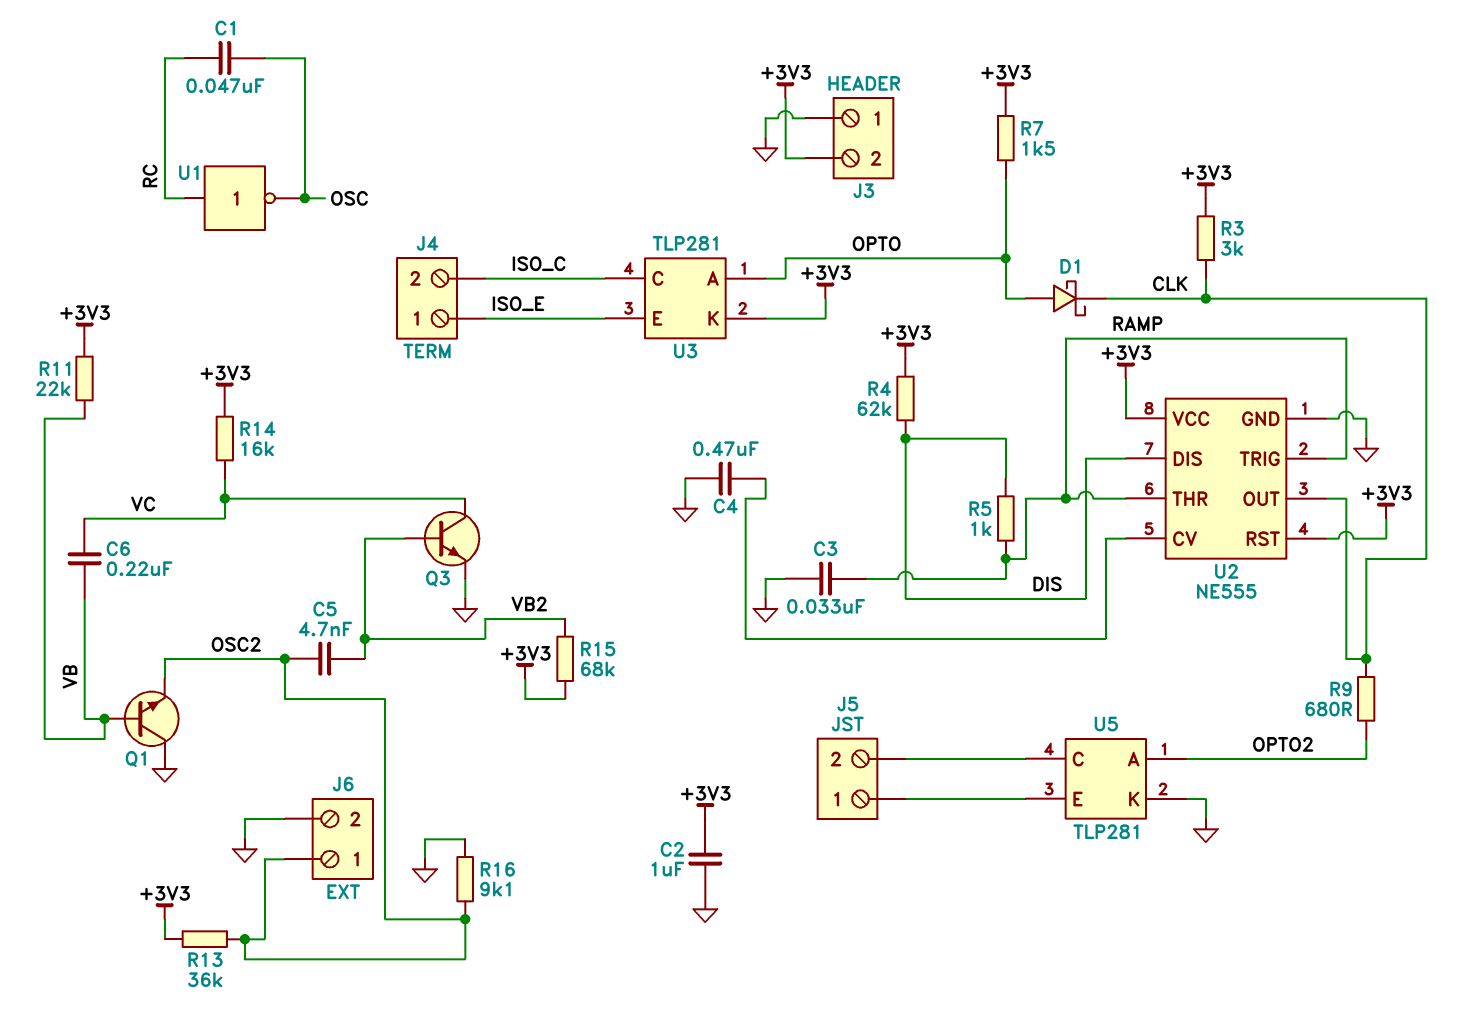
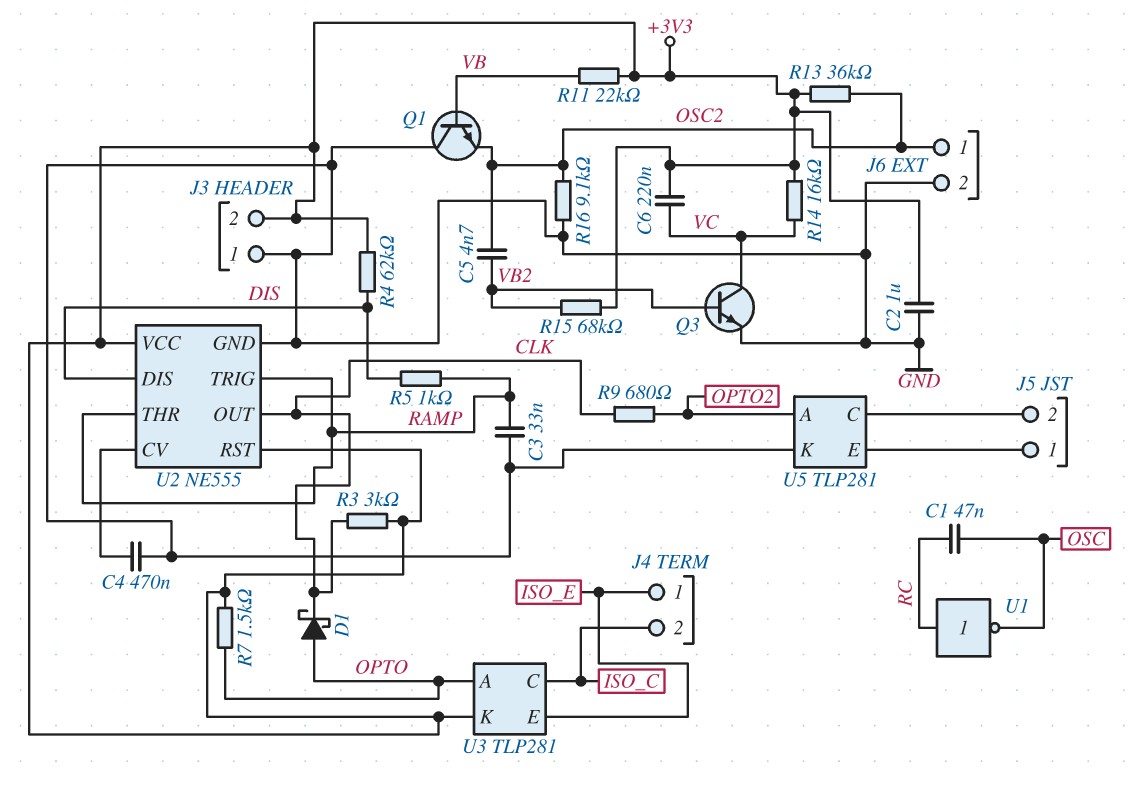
C6: 220nF (VB, VC) -> 220nF (+3V3, VC)

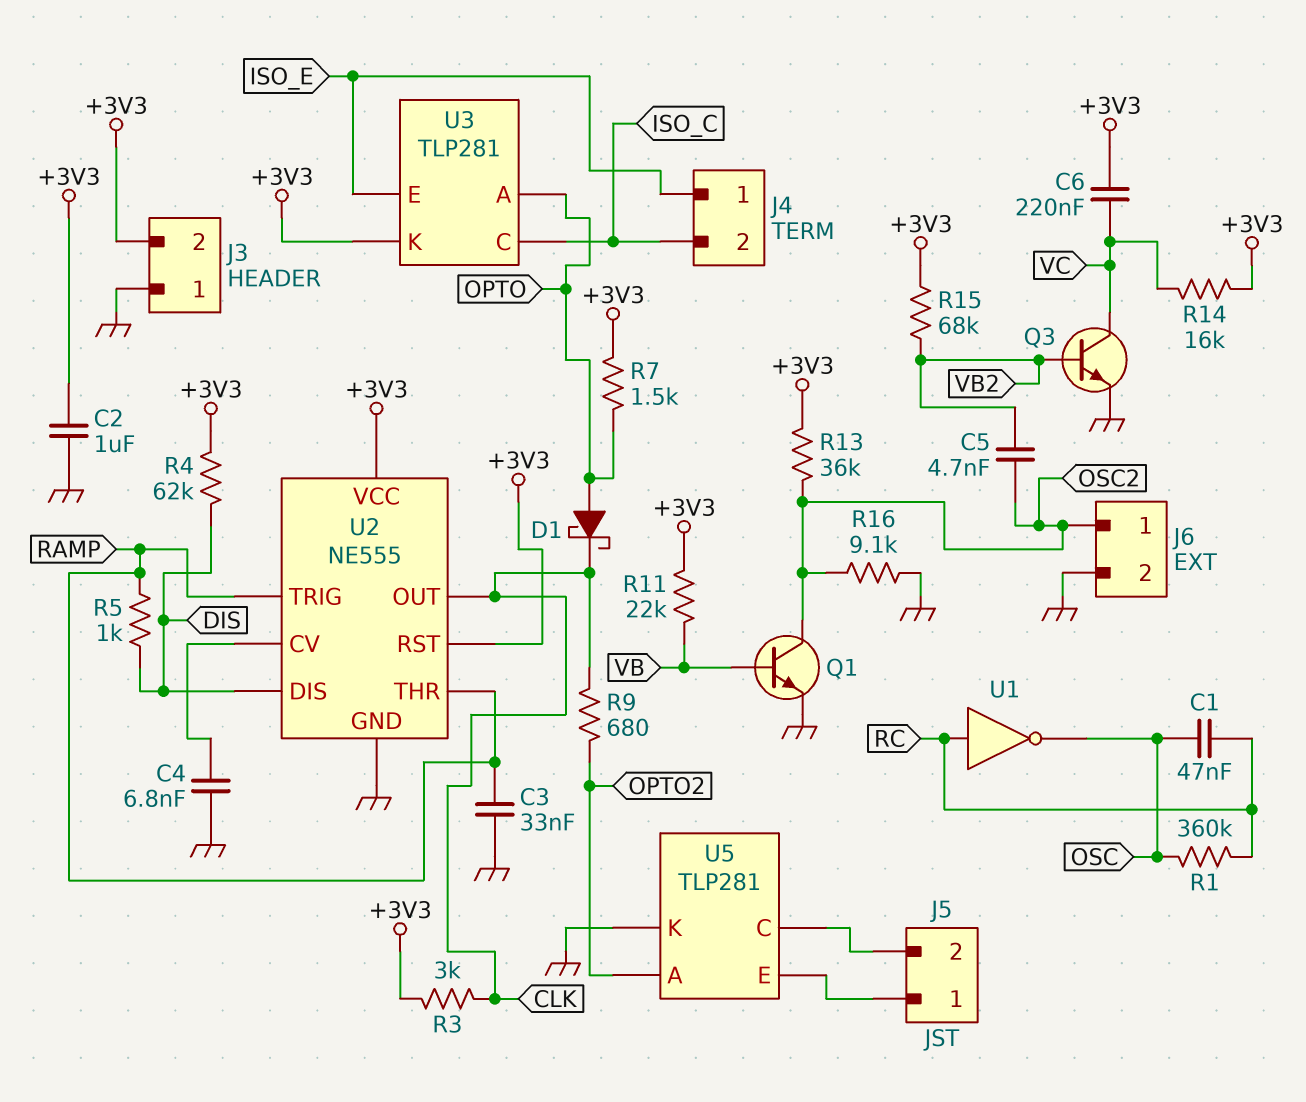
C4: 470nF (GND, U2/CV) -> 6.8nF (GND, U2/CV)
Q1: NPN (B VB, C GND, E OSC2) -> NPN (B VB, C OSC2, E GND)
R1: none -> 360k (OSC, RC)

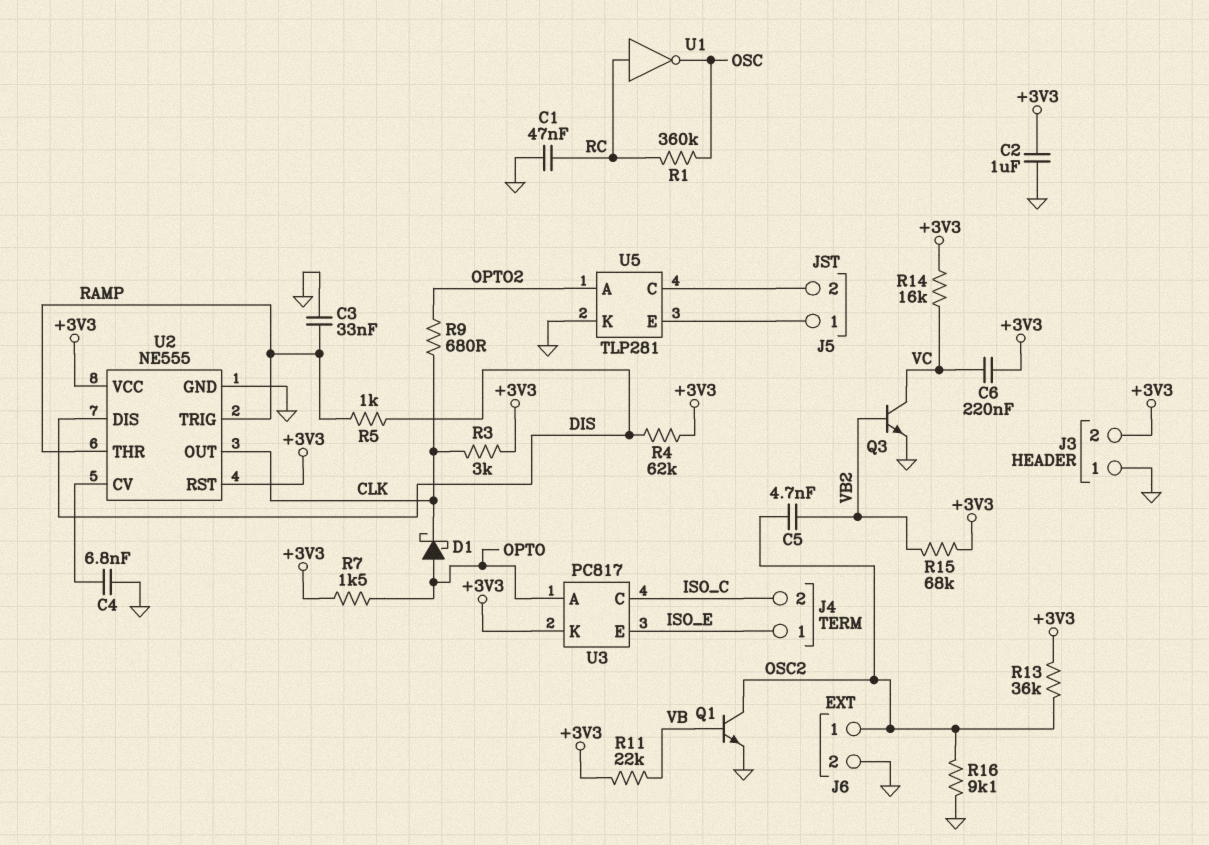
C1: 47nF (OSC, RC) -> 47nF (GND, RC)
U3: TLP281 -> PC817

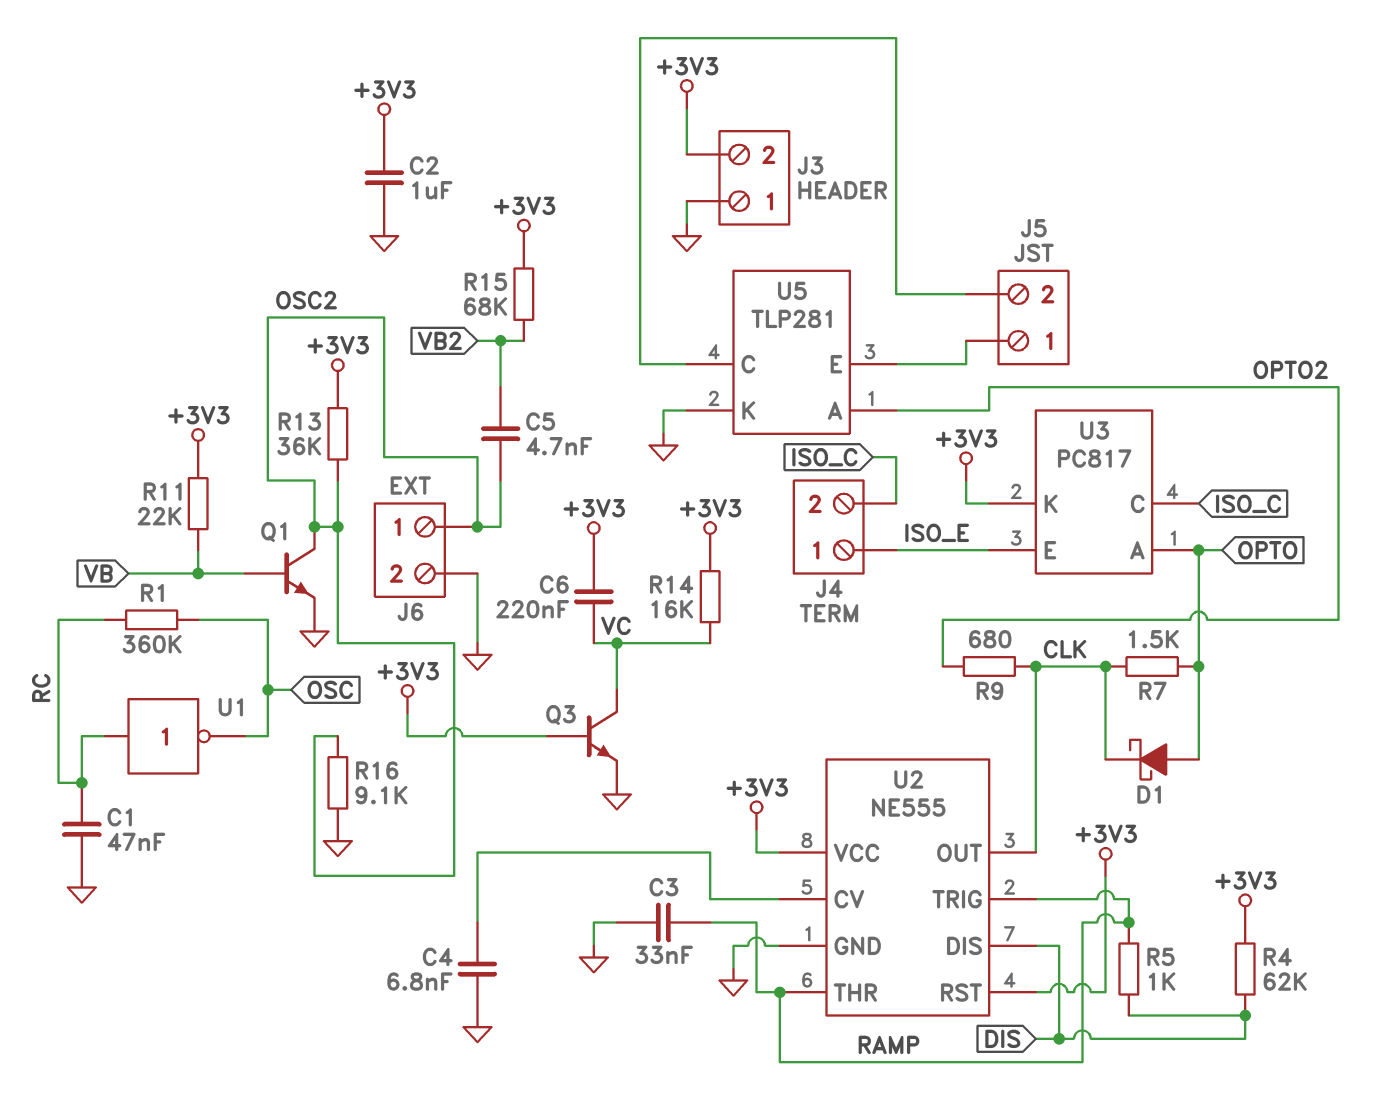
Q3: NPN (B VB2, C VC, E GND) -> NPN (B +3V3, C VC, E GND)
R3: 3k (+3V3, CLK) -> none
R7: 1.5k (+3V3, OPTO) -> 1.5k (CLK, OPTO)

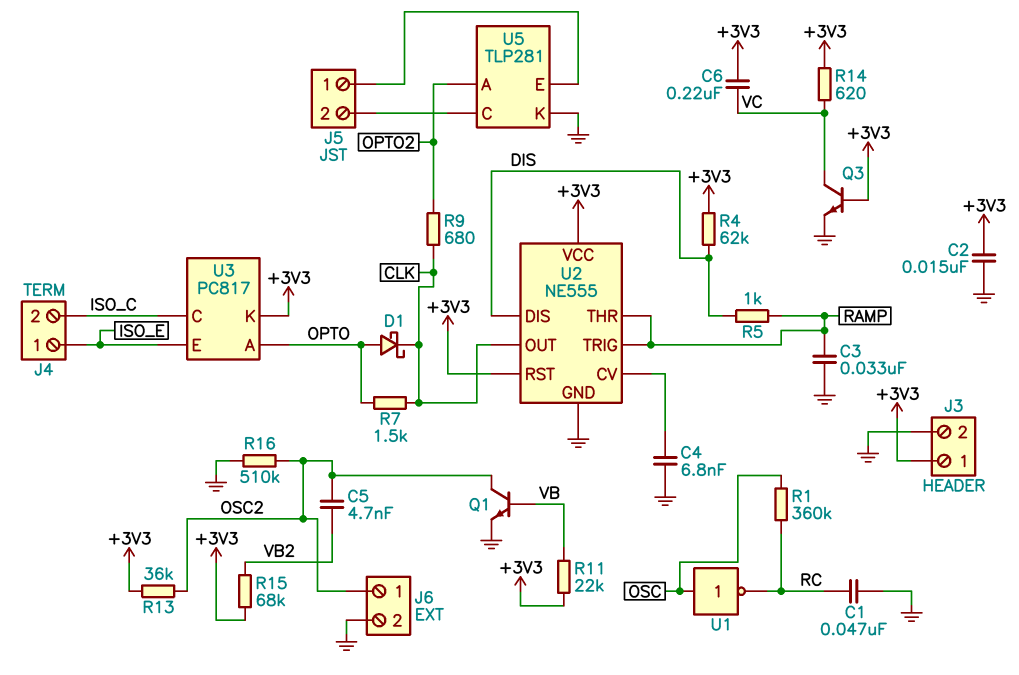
C2: 1uF (+3V3, GND) -> 15nF (+3V3, GND)
J3 pin 1: GND -> +3V3
J3 pin 2: +3V3 -> GND
R14: 16k (+3V3, VC) -> 620 (+3V3, VC)
R16: 9.1k (GND, OSC2) -> 510k (GND, OSC2)
U1: NOT (in RC, out OSC) -> NOT (in OSC, out RC)

